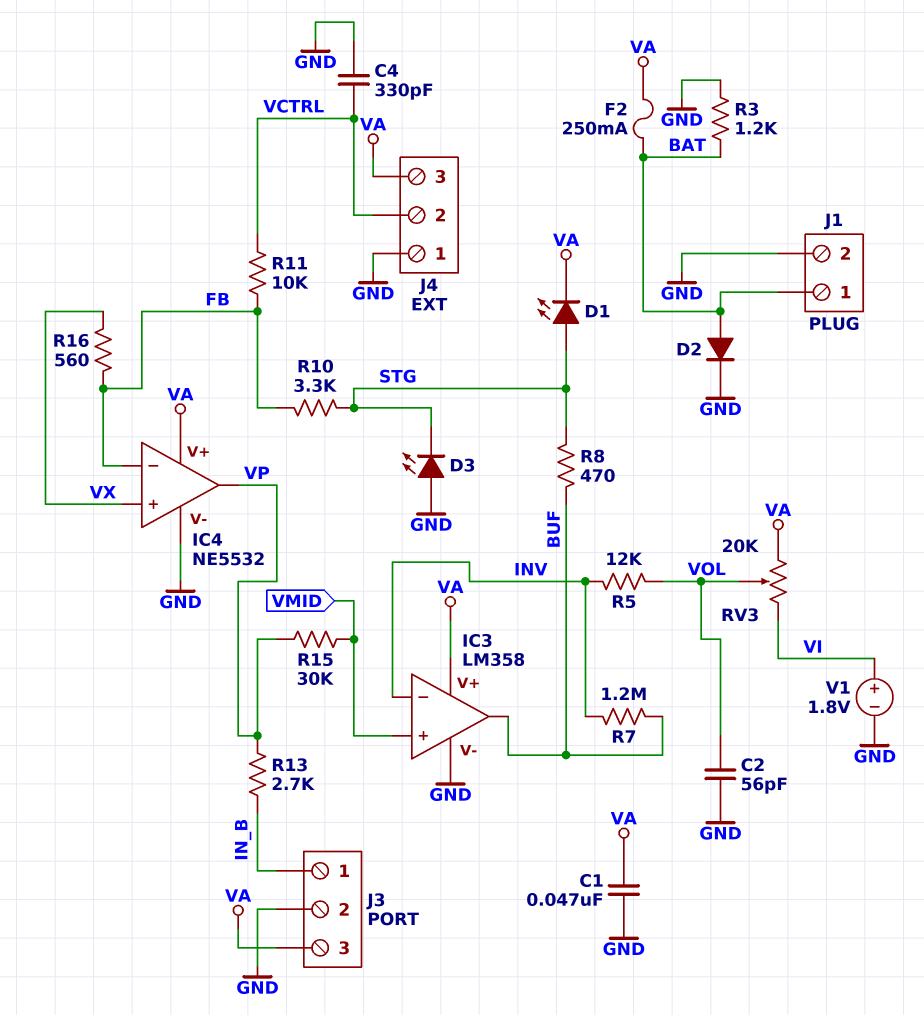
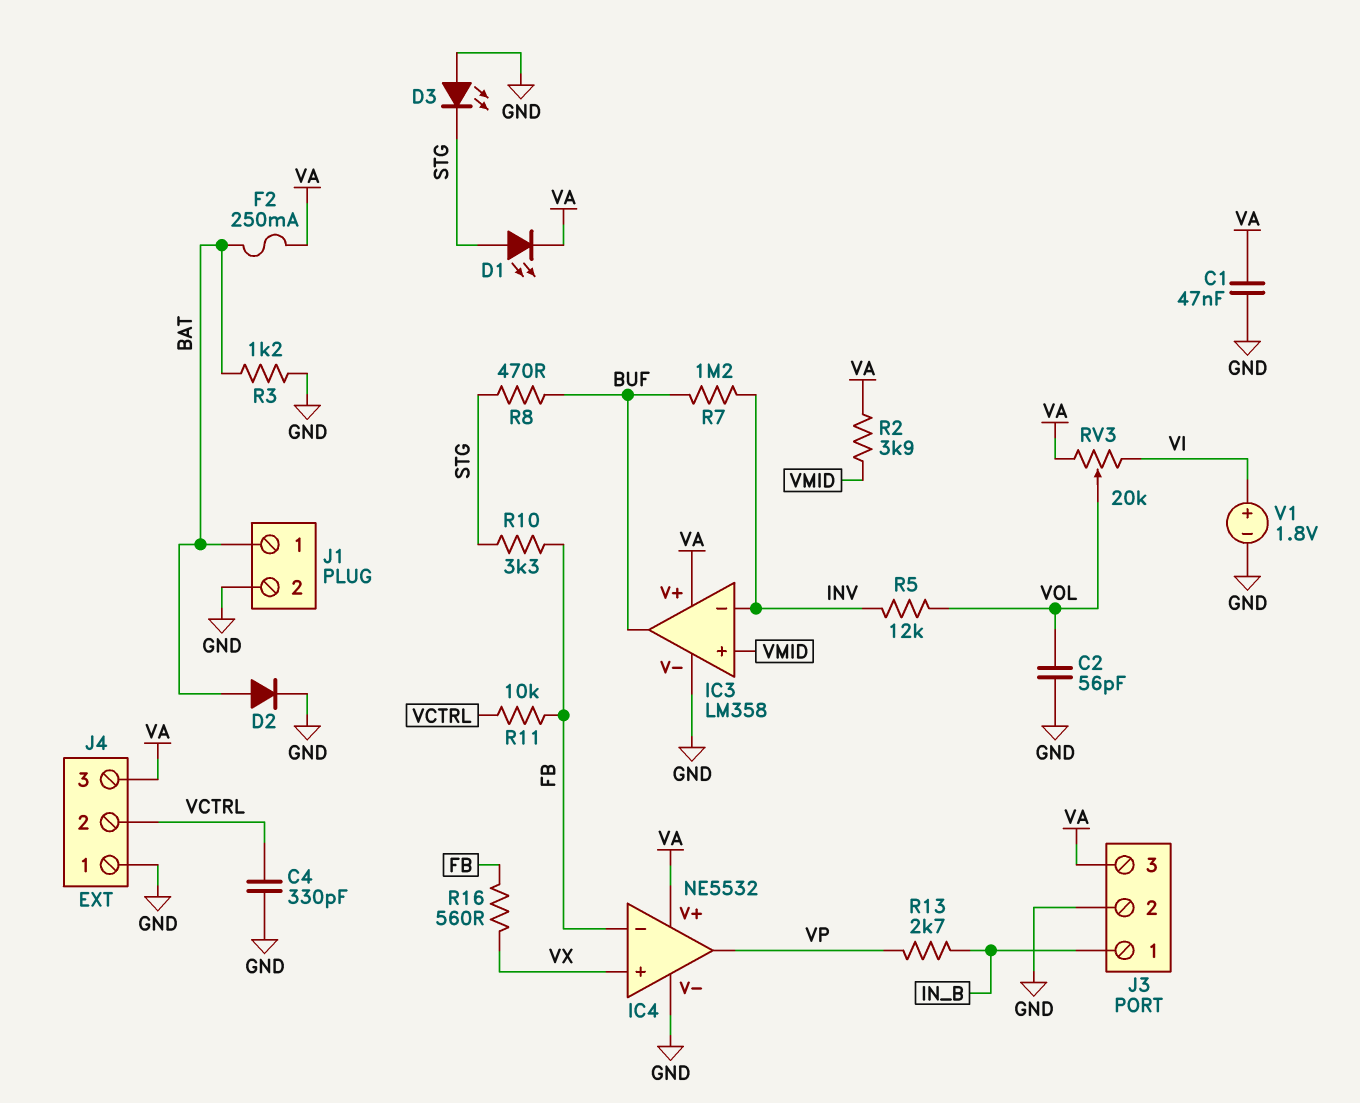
R2: none -> 3.9k (VA, VMID)
R15: 30k (VMID, VP) -> none

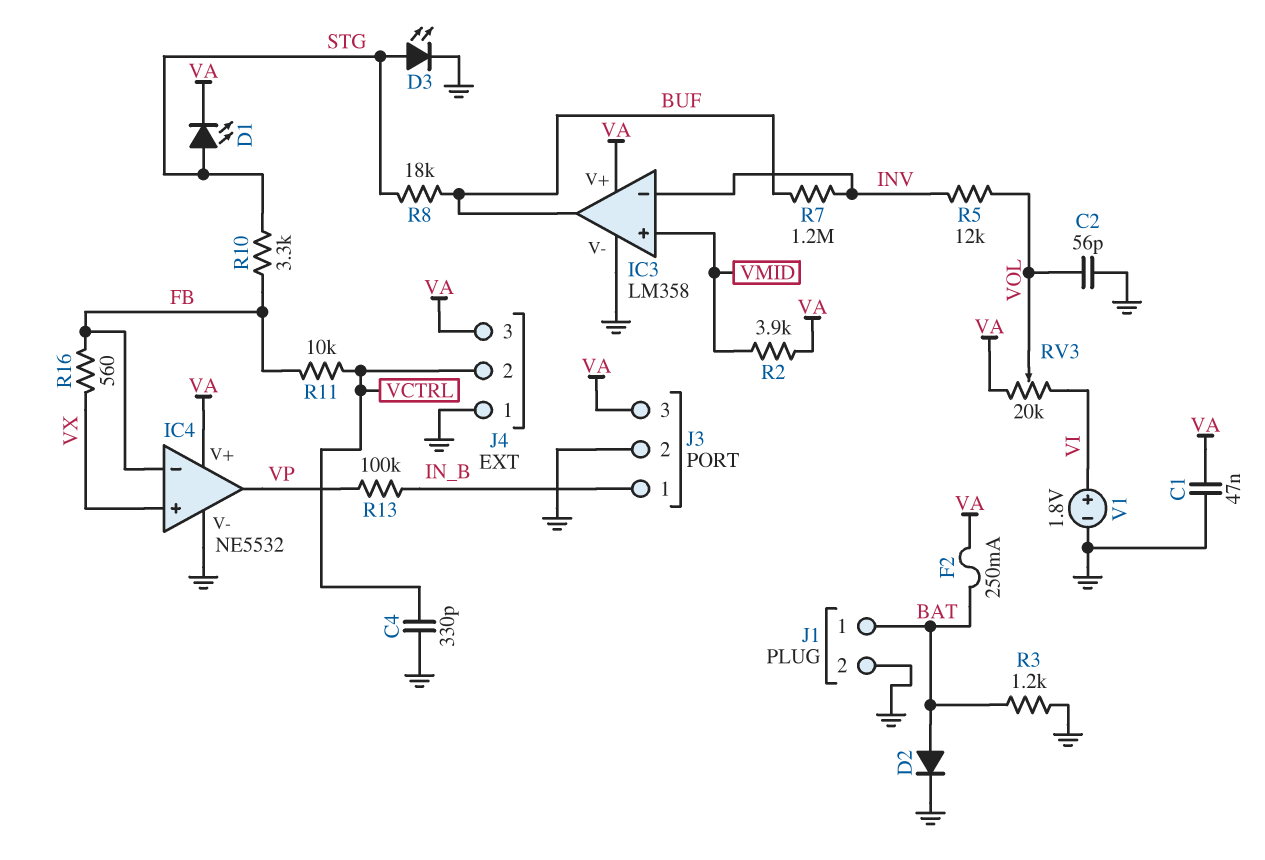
D3: LED (A GND, K STG) -> LED (A STG, K GND)
R8: 470 (BUF, STG) -> 18k (BUF, STG)
R13: 2.7k (IN_B, VP) -> 100k (IN_B, VP)

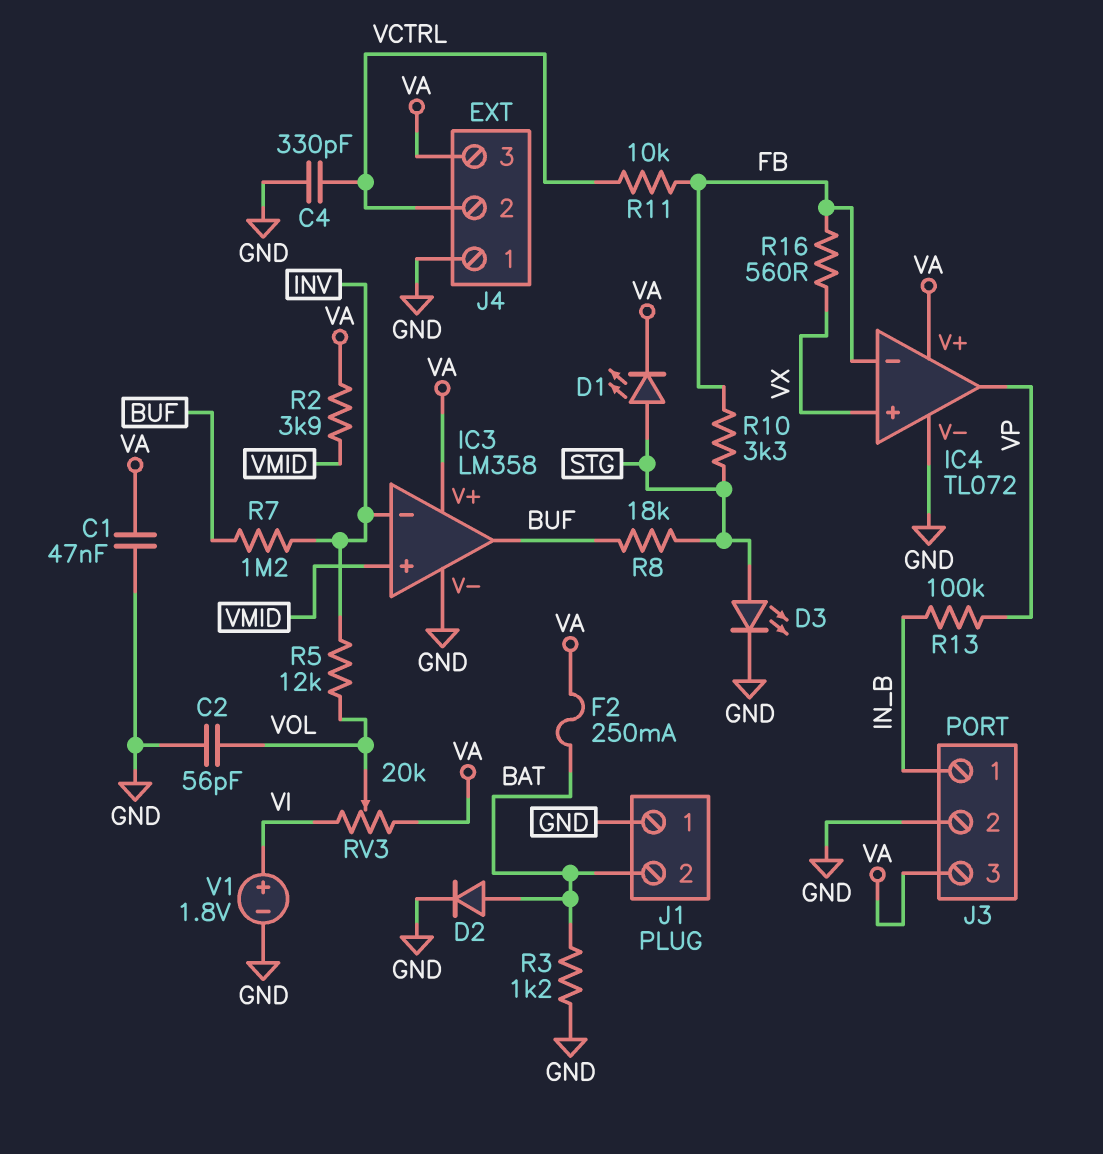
IC4: NE5532 -> TL072
J1 pin 1: BAT -> GND
J1 pin 2: GND -> BAT

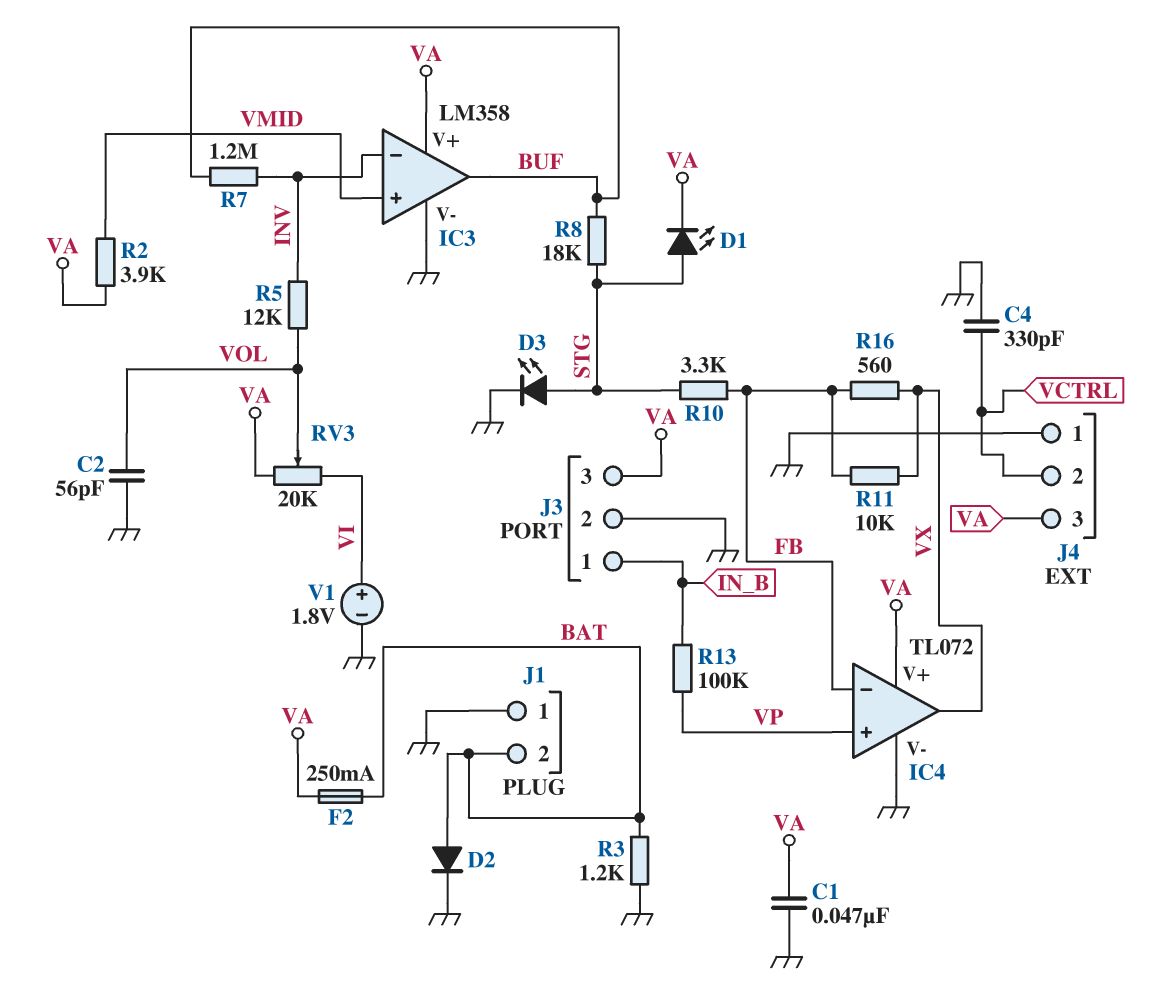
IC4 pin in+: VX -> VP
IC4 pin out: VP -> VX
R11: 10k (FB, VCTRL) -> 10k (FB, VX)

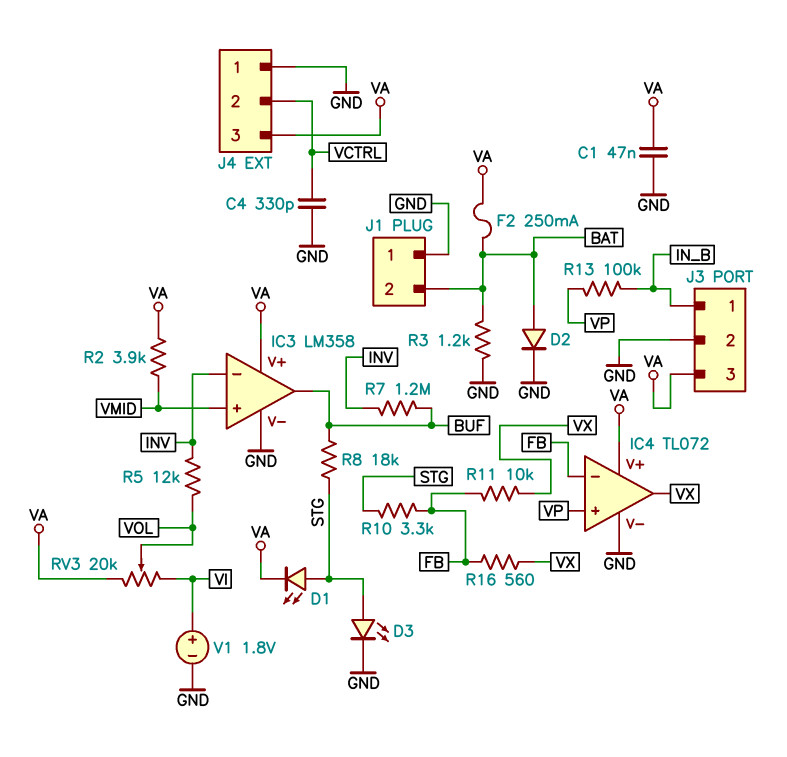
C2: 56pF (GND, VOL) -> none

